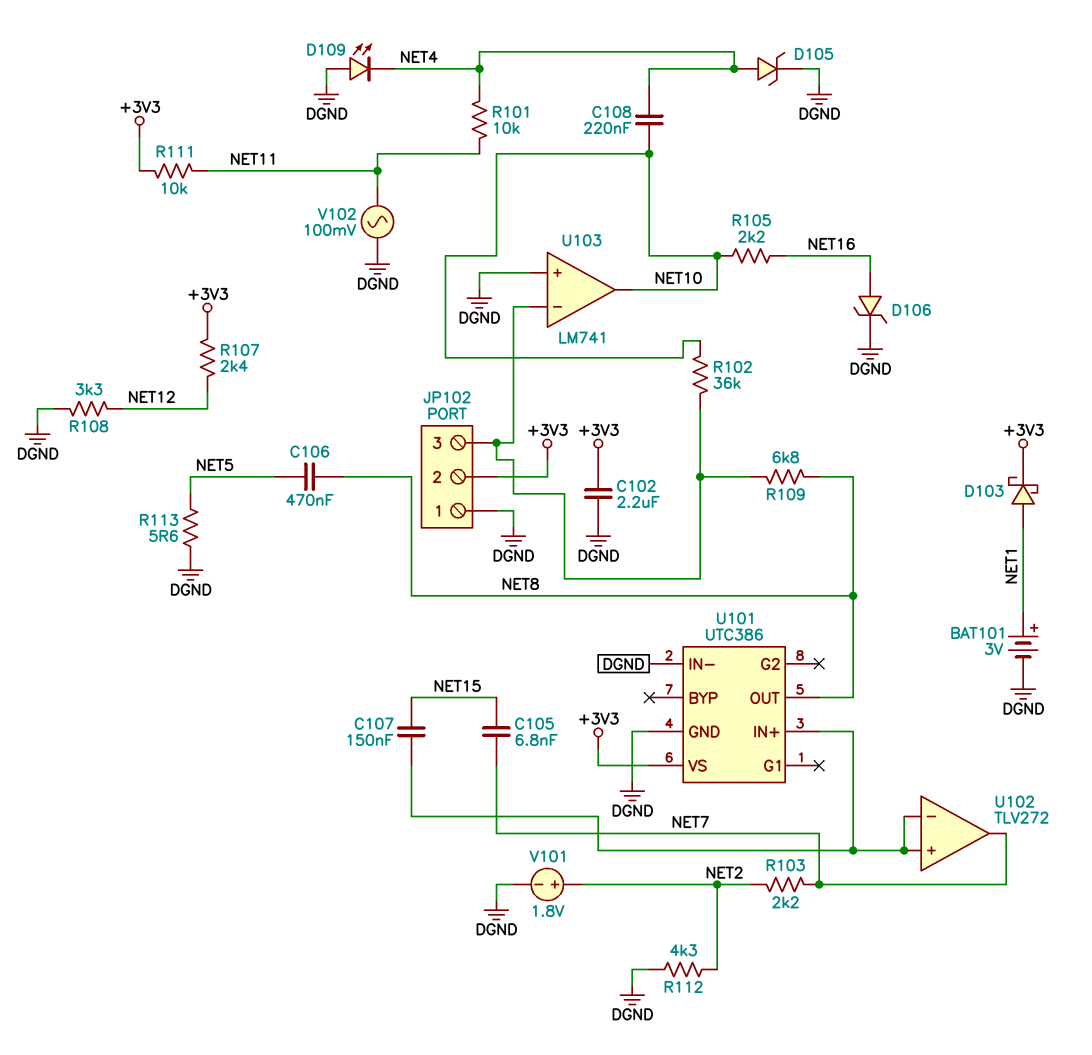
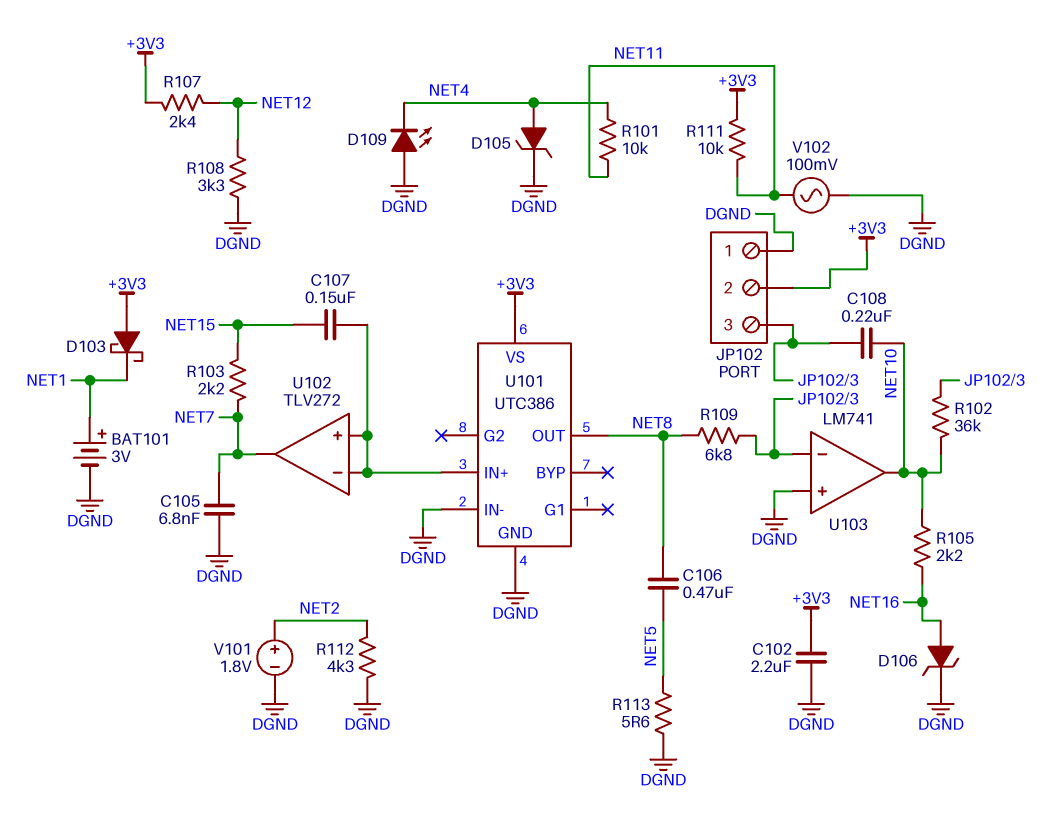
C105: 6.8nF (NET7, NET15) -> 6.8nF (DGND, NET7)
C108: 220nF (NET4, NET10) -> 220nF (JP102/3, NET10)
D103: schottky (A NET1, K +3V3) -> schottky (A +3V3, K NET1)
R103: 2.2k (NET2, NET7) -> 2.2k (NET7, NET15)

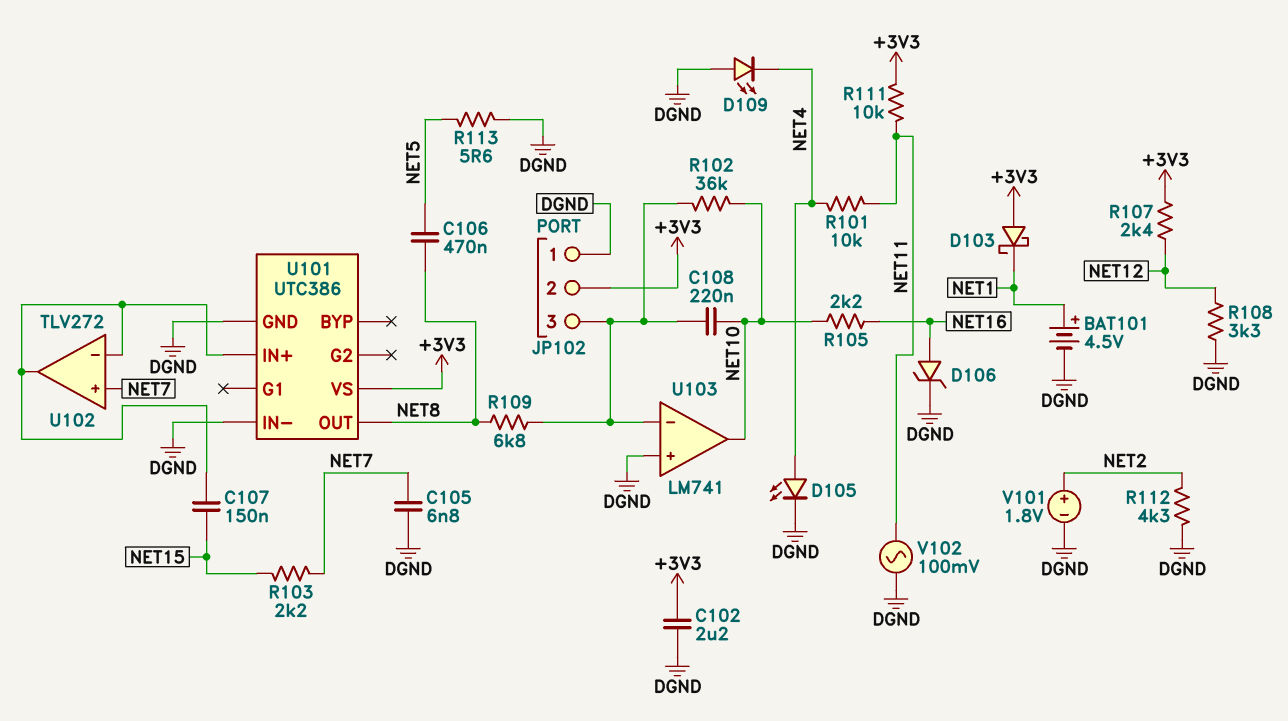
BAT101: 3V (plus NET1, minus DGND) -> 4.5V (plus NET1, minus DGND)
D105: zener (A NET4, K DGND) -> LED (A NET4, K DGND)
U102 pin in+: U101/IN+ -> NET7
U102 pin out: NET7 -> U101/IN+

